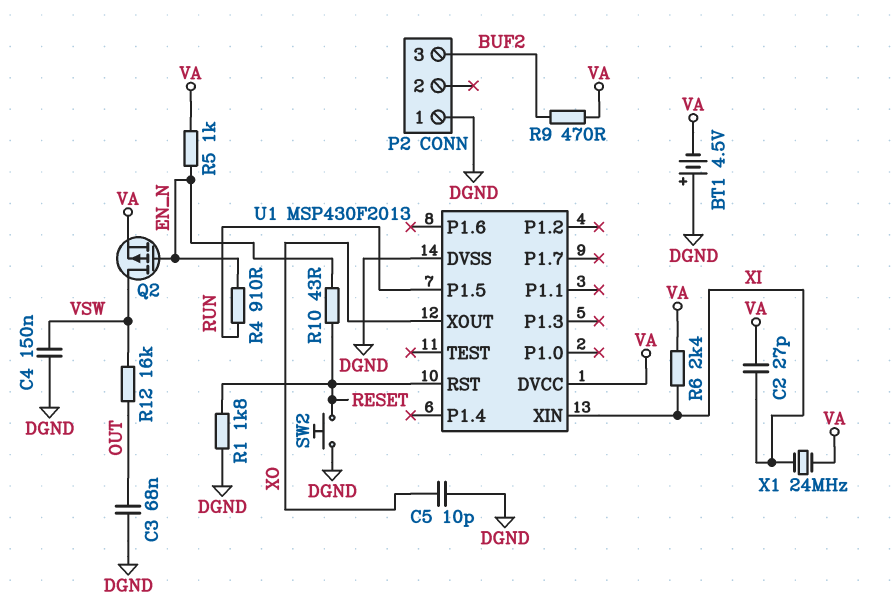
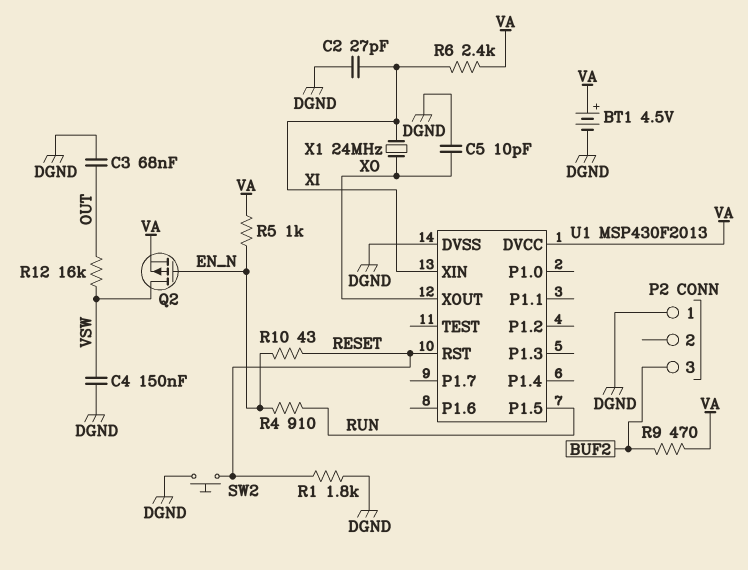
BT1: 4.5V (plus DGND, minus VA) -> 4.5V (plus VA, minus DGND)
C2: 27pF (VA, XI) -> 27pF (DGND, XI)
X1: 24MHz (VA, XI) -> 24MHz (XI, XO)

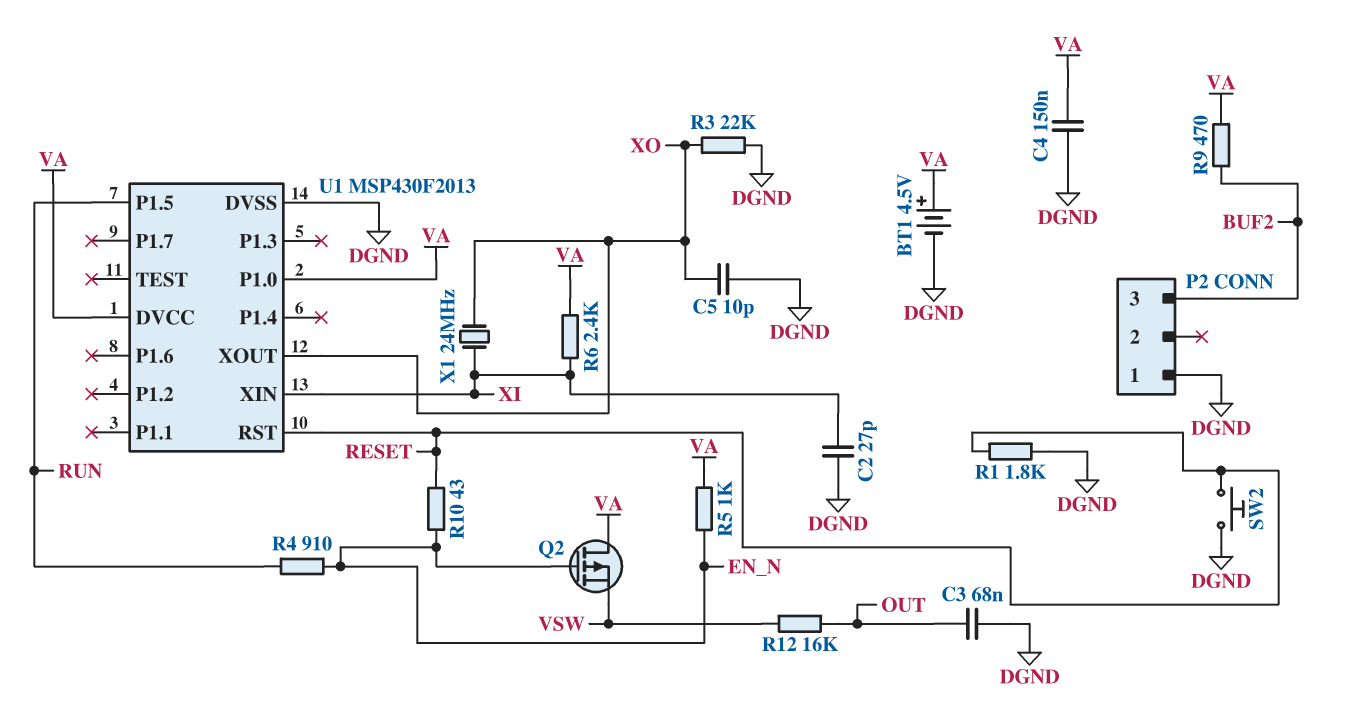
C4: 150nF (DGND, VSW) -> 150nF (DGND, VA)
Q2: PMOS (G EN_N, D VSW, S VA) -> PMOS (G EN_N, D VA, S VSW)
R3: none -> 22k (DGND, XO)
U1 pin P1.0: none -> VA

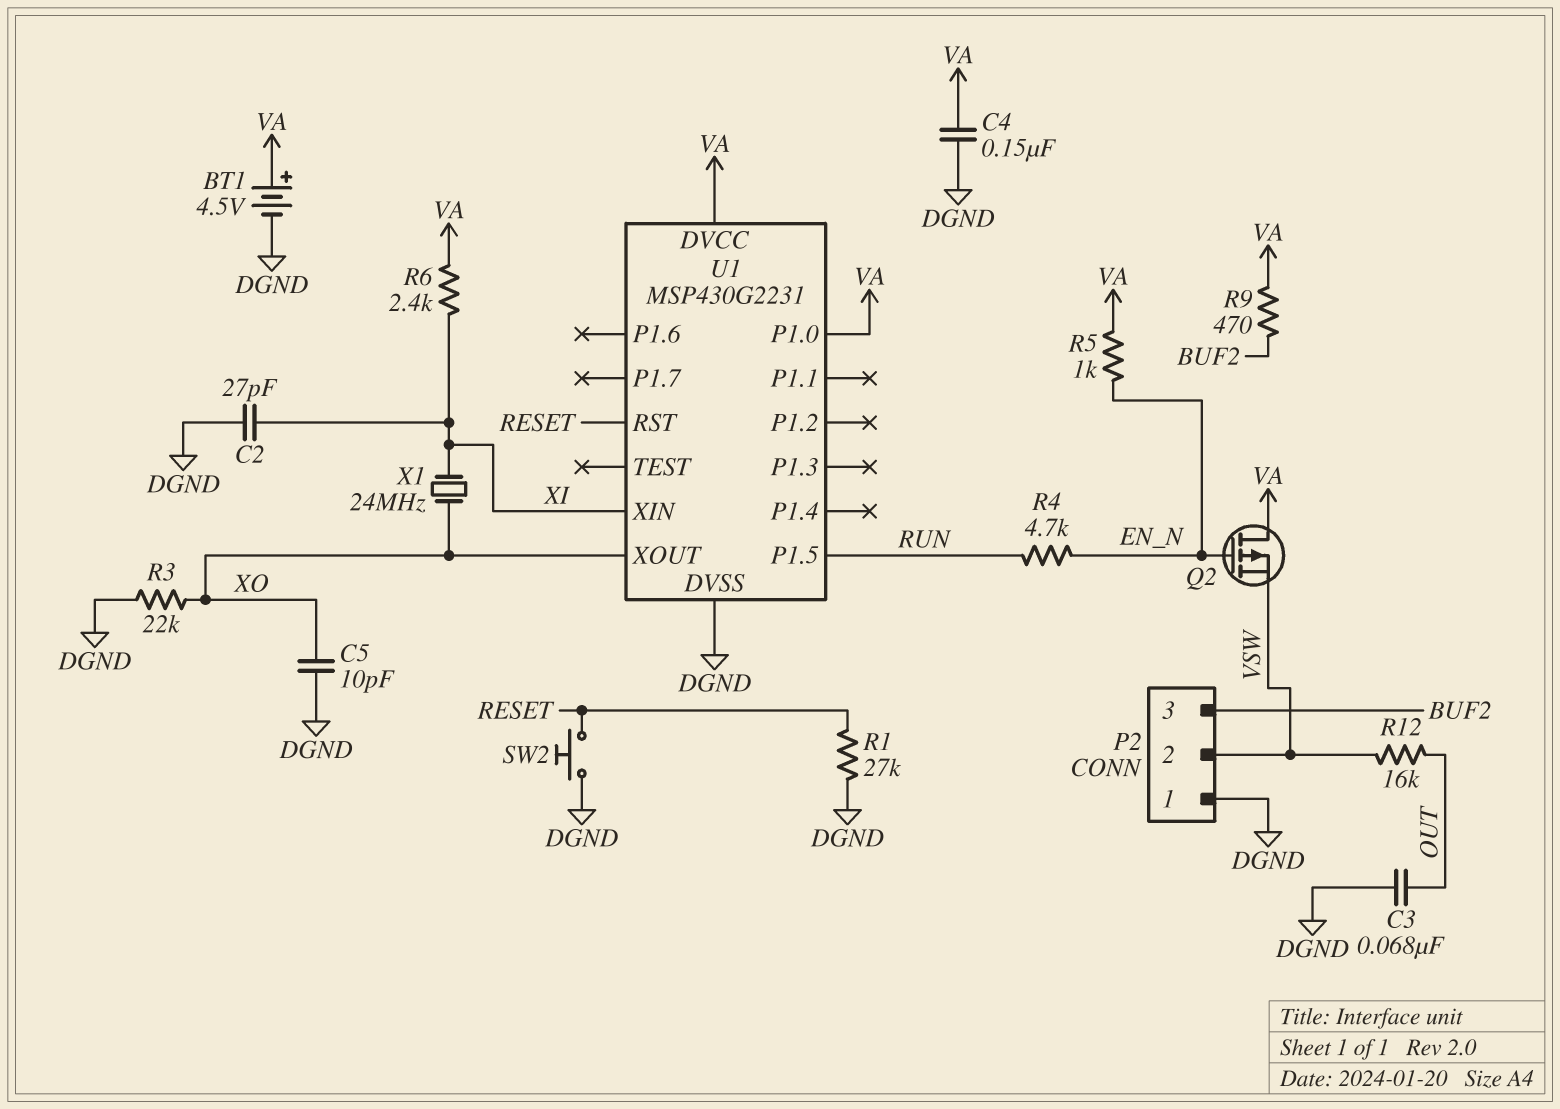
P2 pin 2: none -> VSW
R1: 1.8k (DGND, RESET) -> 27k (DGND, RESET)
R4: 910 (EN_N, RUN) -> 4.7k (EN_N, RUN)
R10: 43 (EN_N, RESET) -> none
U1: MSP430F2013 -> MSP430G2231

